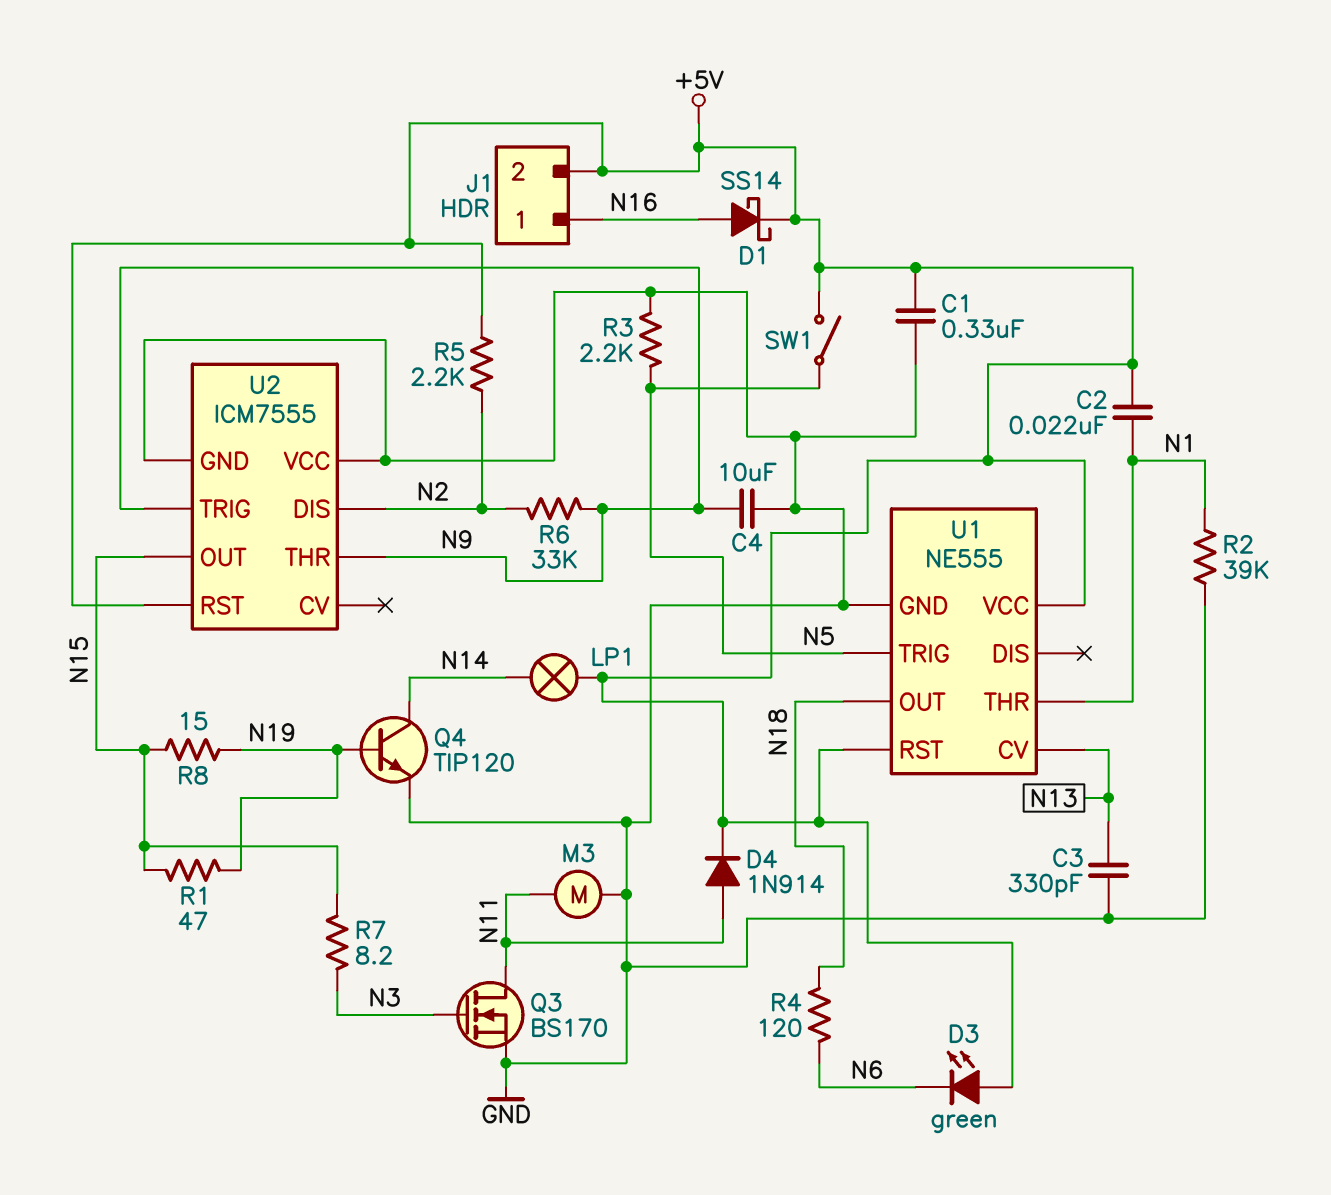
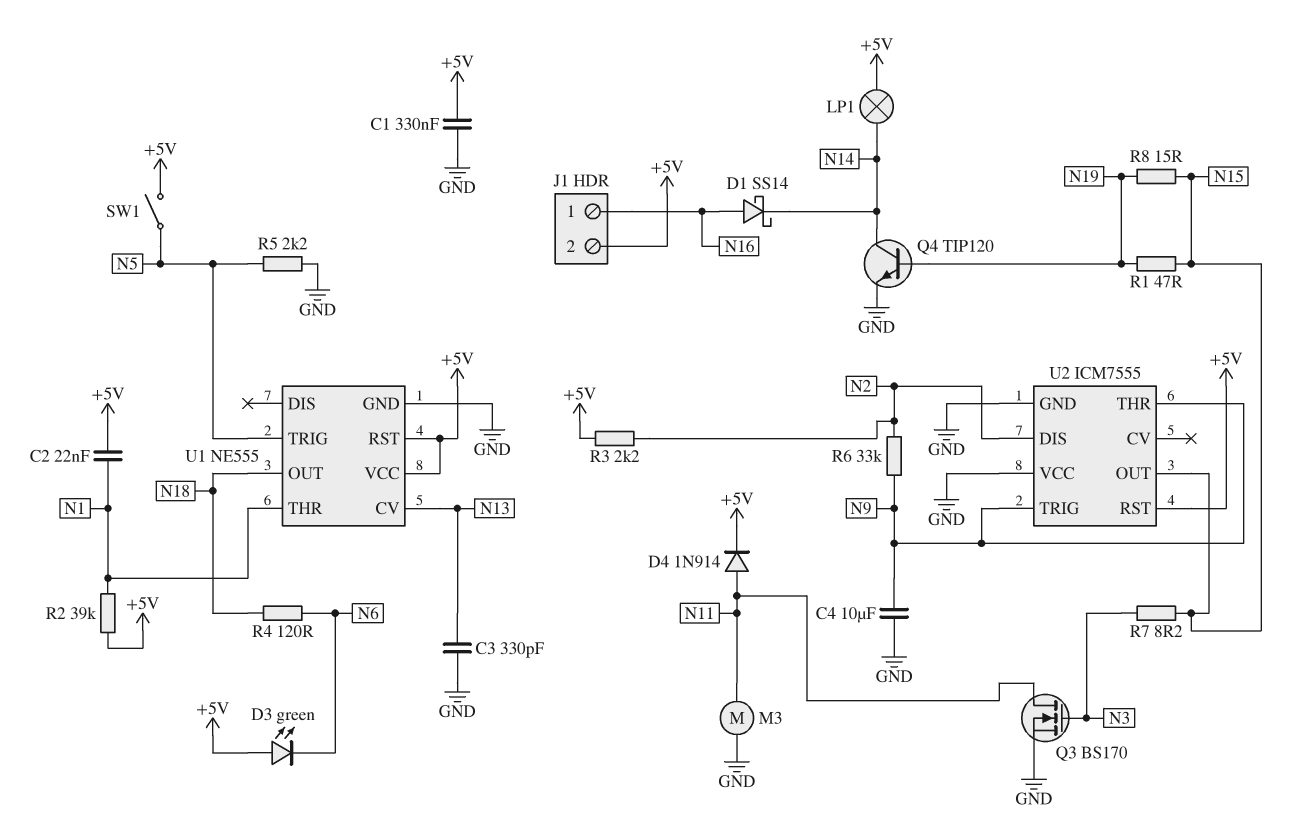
D1: schottky SS14 (A N16, K +5V) -> schottky SS14 (A N16, K N14)
R2: 39k (GND, N1) -> 39k (+5V, N1)
R3: 2.2k (GND, N5) -> 2.2k (+5V, N2)
R5: 2.2k (+5V, N2) -> 2.2k (GND, N5)

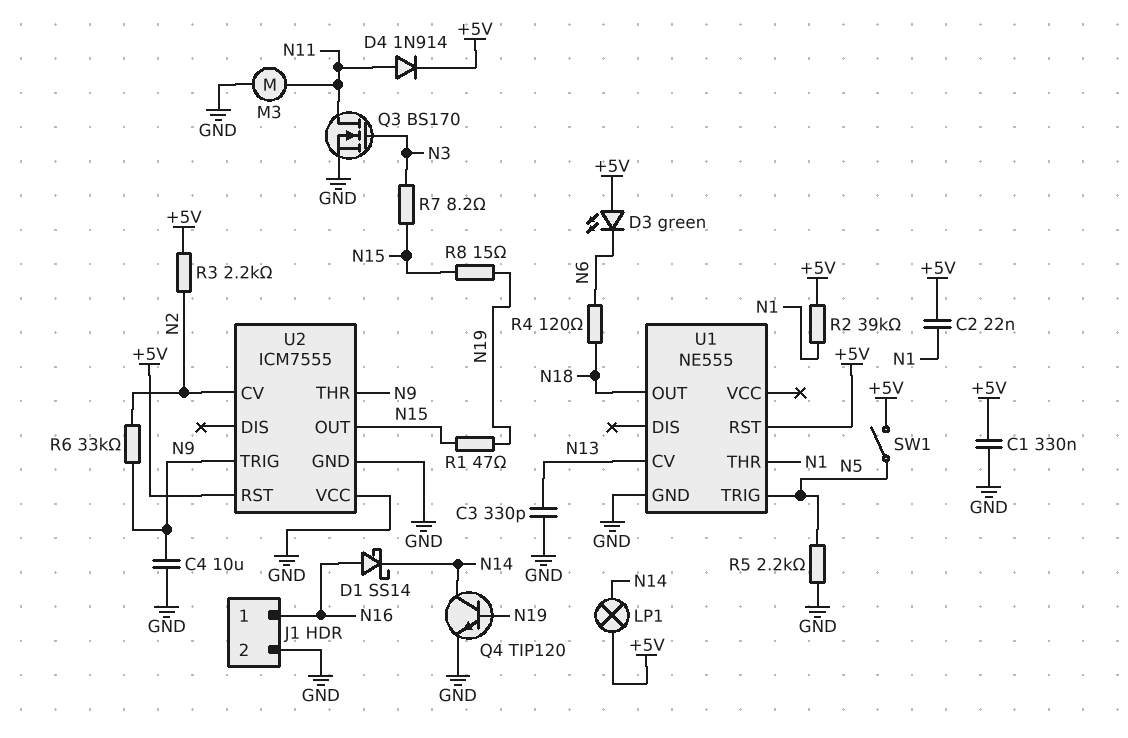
J1 pin 2: +5V -> GND
U1 pin VCC: +5V -> none
U2 pin CV: none -> N2
U2 pin DIS: N2 -> none

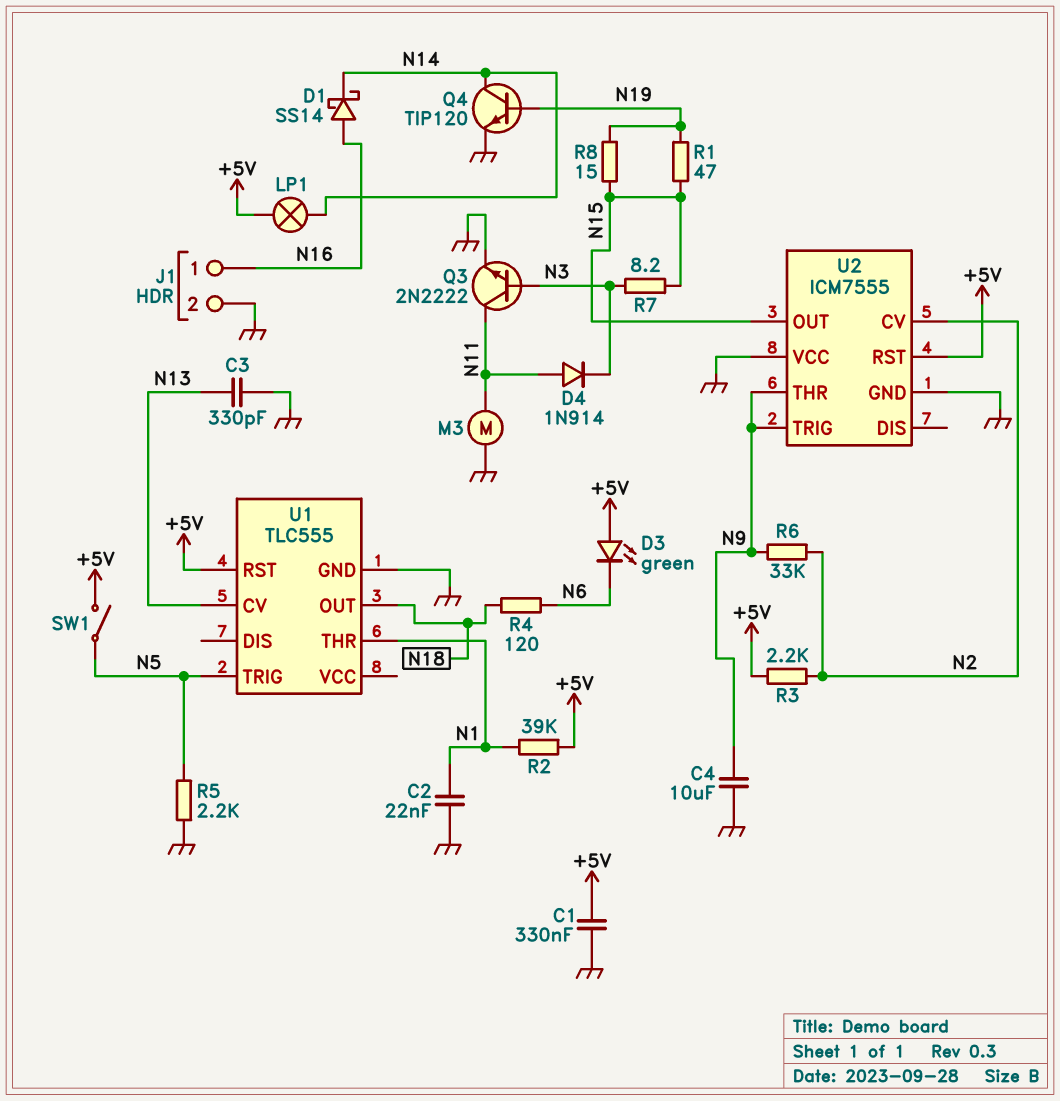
C2: 22nF (+5V, N1) -> 22nF (GND, N1)
D4: diode 1N914 (A N11, K +5V) -> diode 1N914 (A N11, K N3)
Q3: NMOS BS170 (G N3, D N11, S GND) -> NPN 2N2222 (B N3, C N11, E GND)
U1: NE555 -> TLC555

